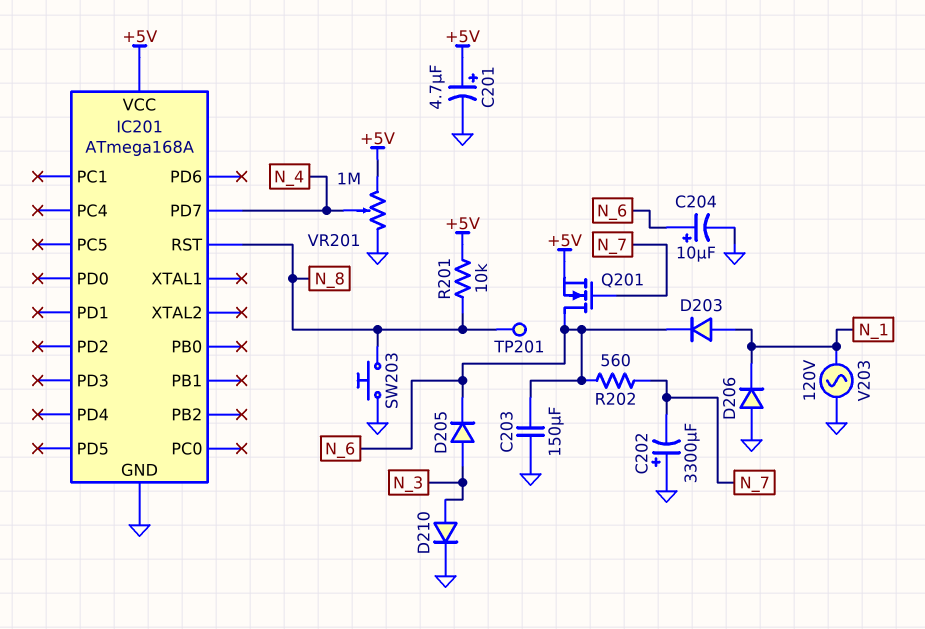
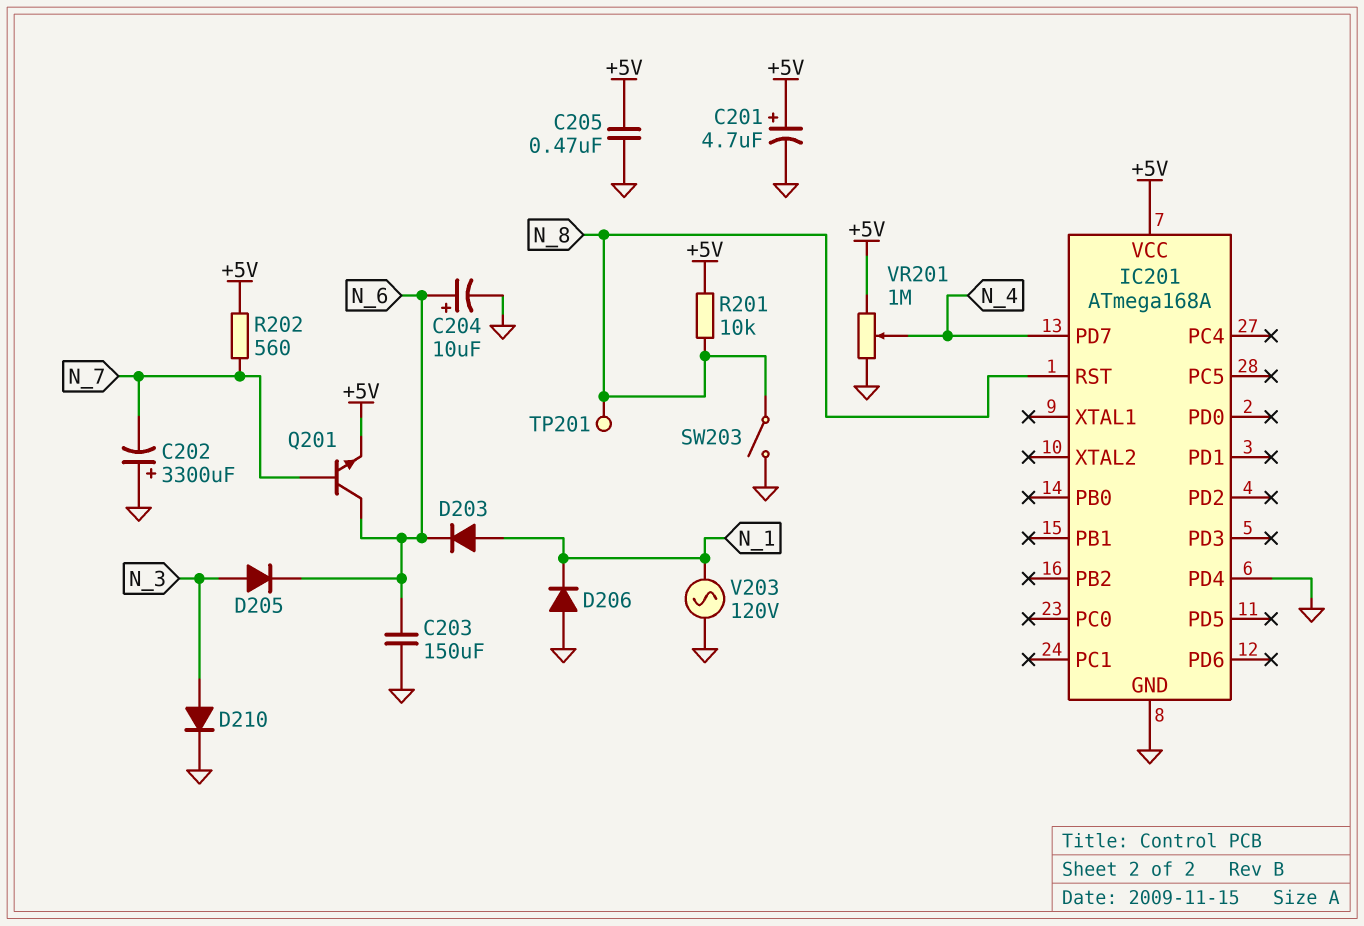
C205: none -> 470nF (+5V, GND)
IC201 pin PD4: none -> GND
Q201: NMOS (G N_7, D N_6, S +5V) -> NPN (B N_7, C N_6, E +5V)
R202: 560 (N_6, N_7) -> 560 (+5V, N_7)
SW203: button (GND, N_8) -> switch (GND, N_8)

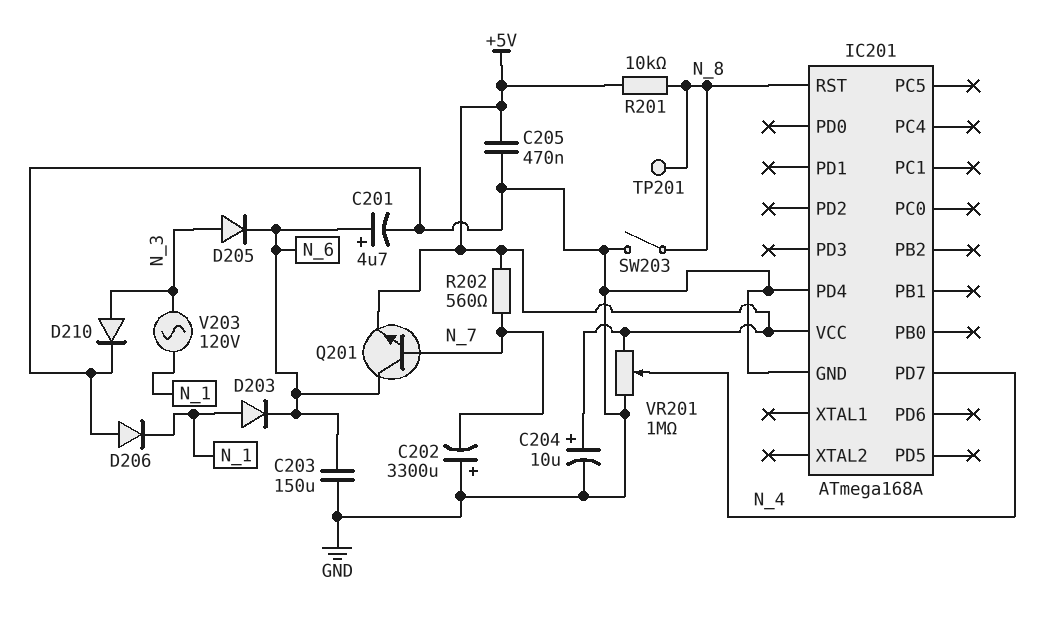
C201: 4.7uF (plus +5V, minus GND) -> 4.7uF (plus N_6, minus GND)
C204: 10uF (plus N_6, minus GND) -> 10uF (plus +5V, minus GND)
V203: AC 120V (GND, N_1) -> AC 120V (N_1, N_3)

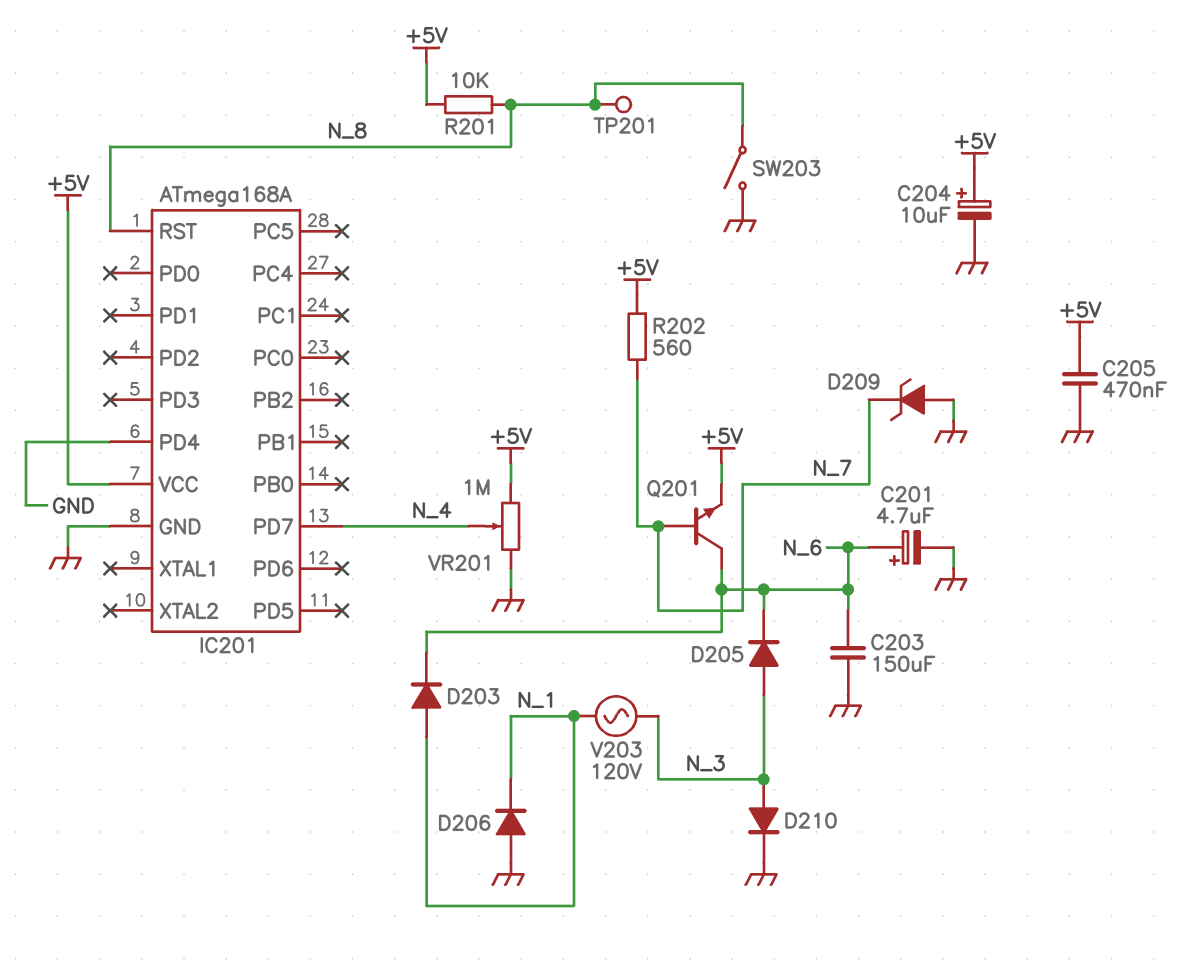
C202: 3300uF (plus GND, minus N_7) -> none
D209: none -> zener (A GND, K N_7)

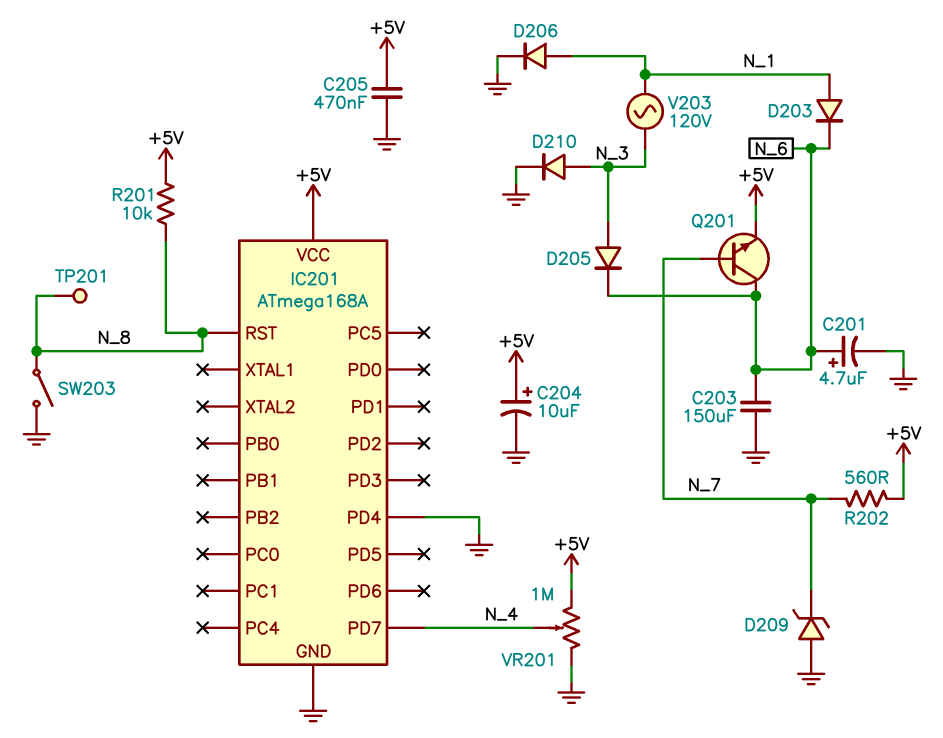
D206: diode (A GND, K N_1) -> diode (A N_1, K GND)

